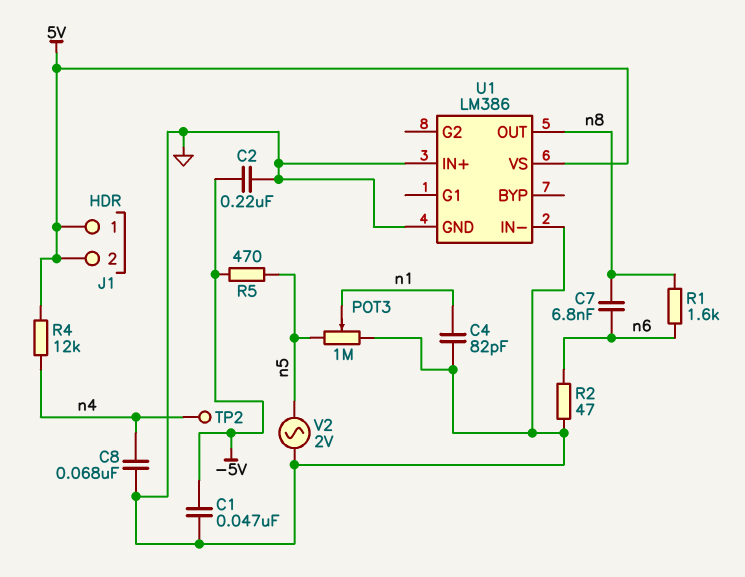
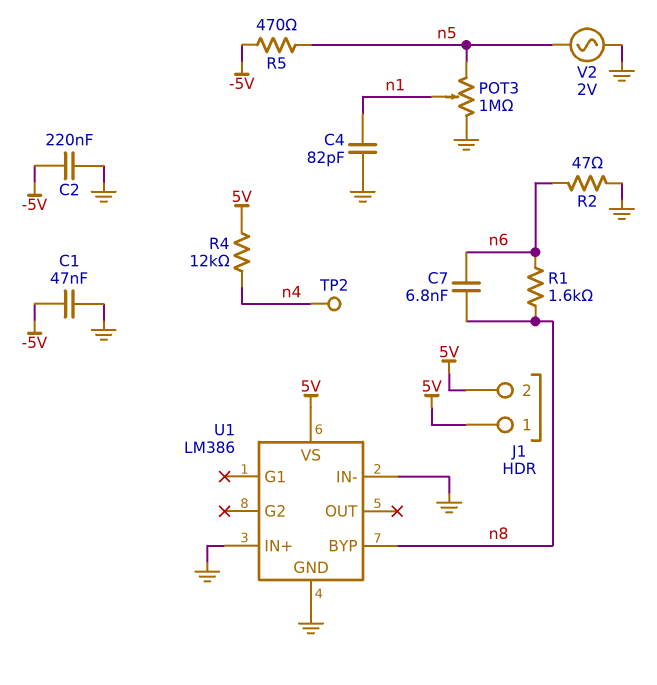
C8: 68nF (GND, n4) -> none
U1 pin BYP: none -> n8
U1 pin OUT: n8 -> none

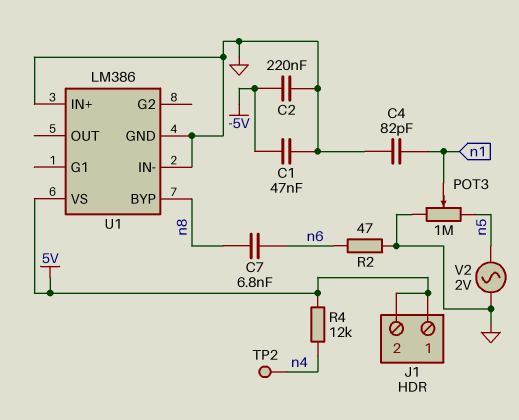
R1: 1.6k (n6, n8) -> none
R5: 470 (-5V, n5) -> none

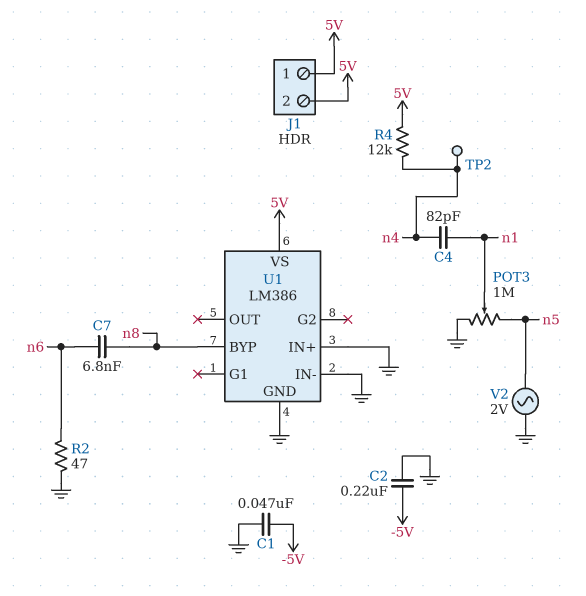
C4: 82pF (GND, n1) -> 82pF (n1, n4)

